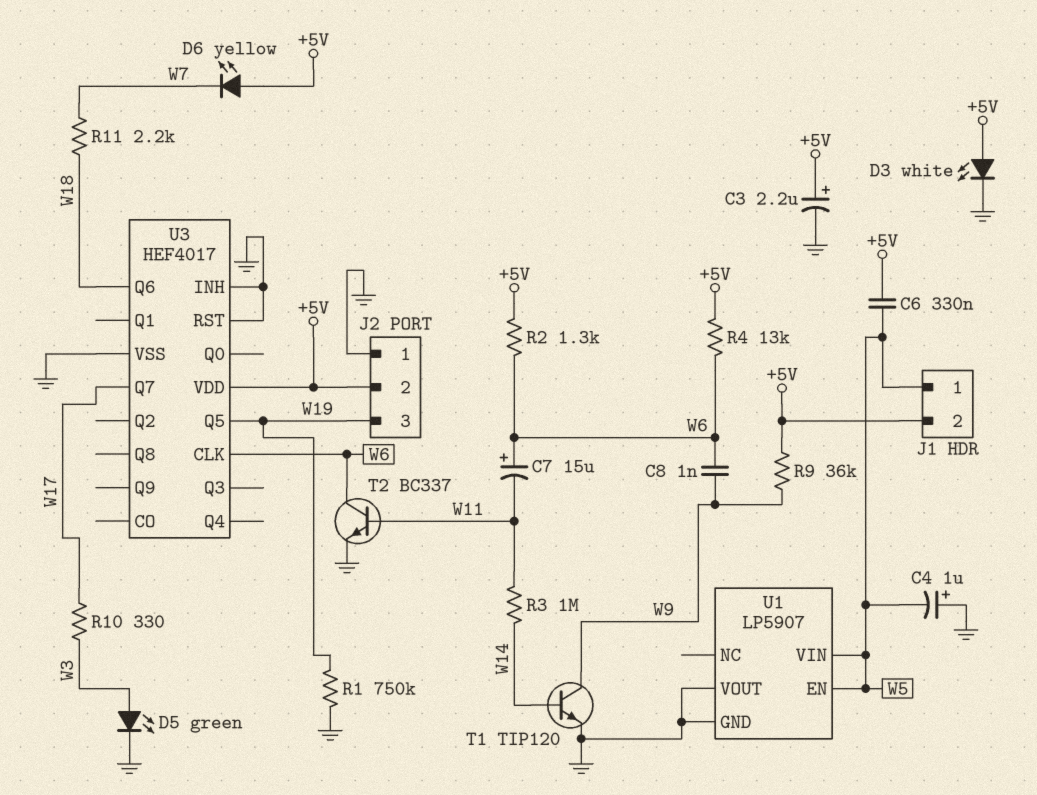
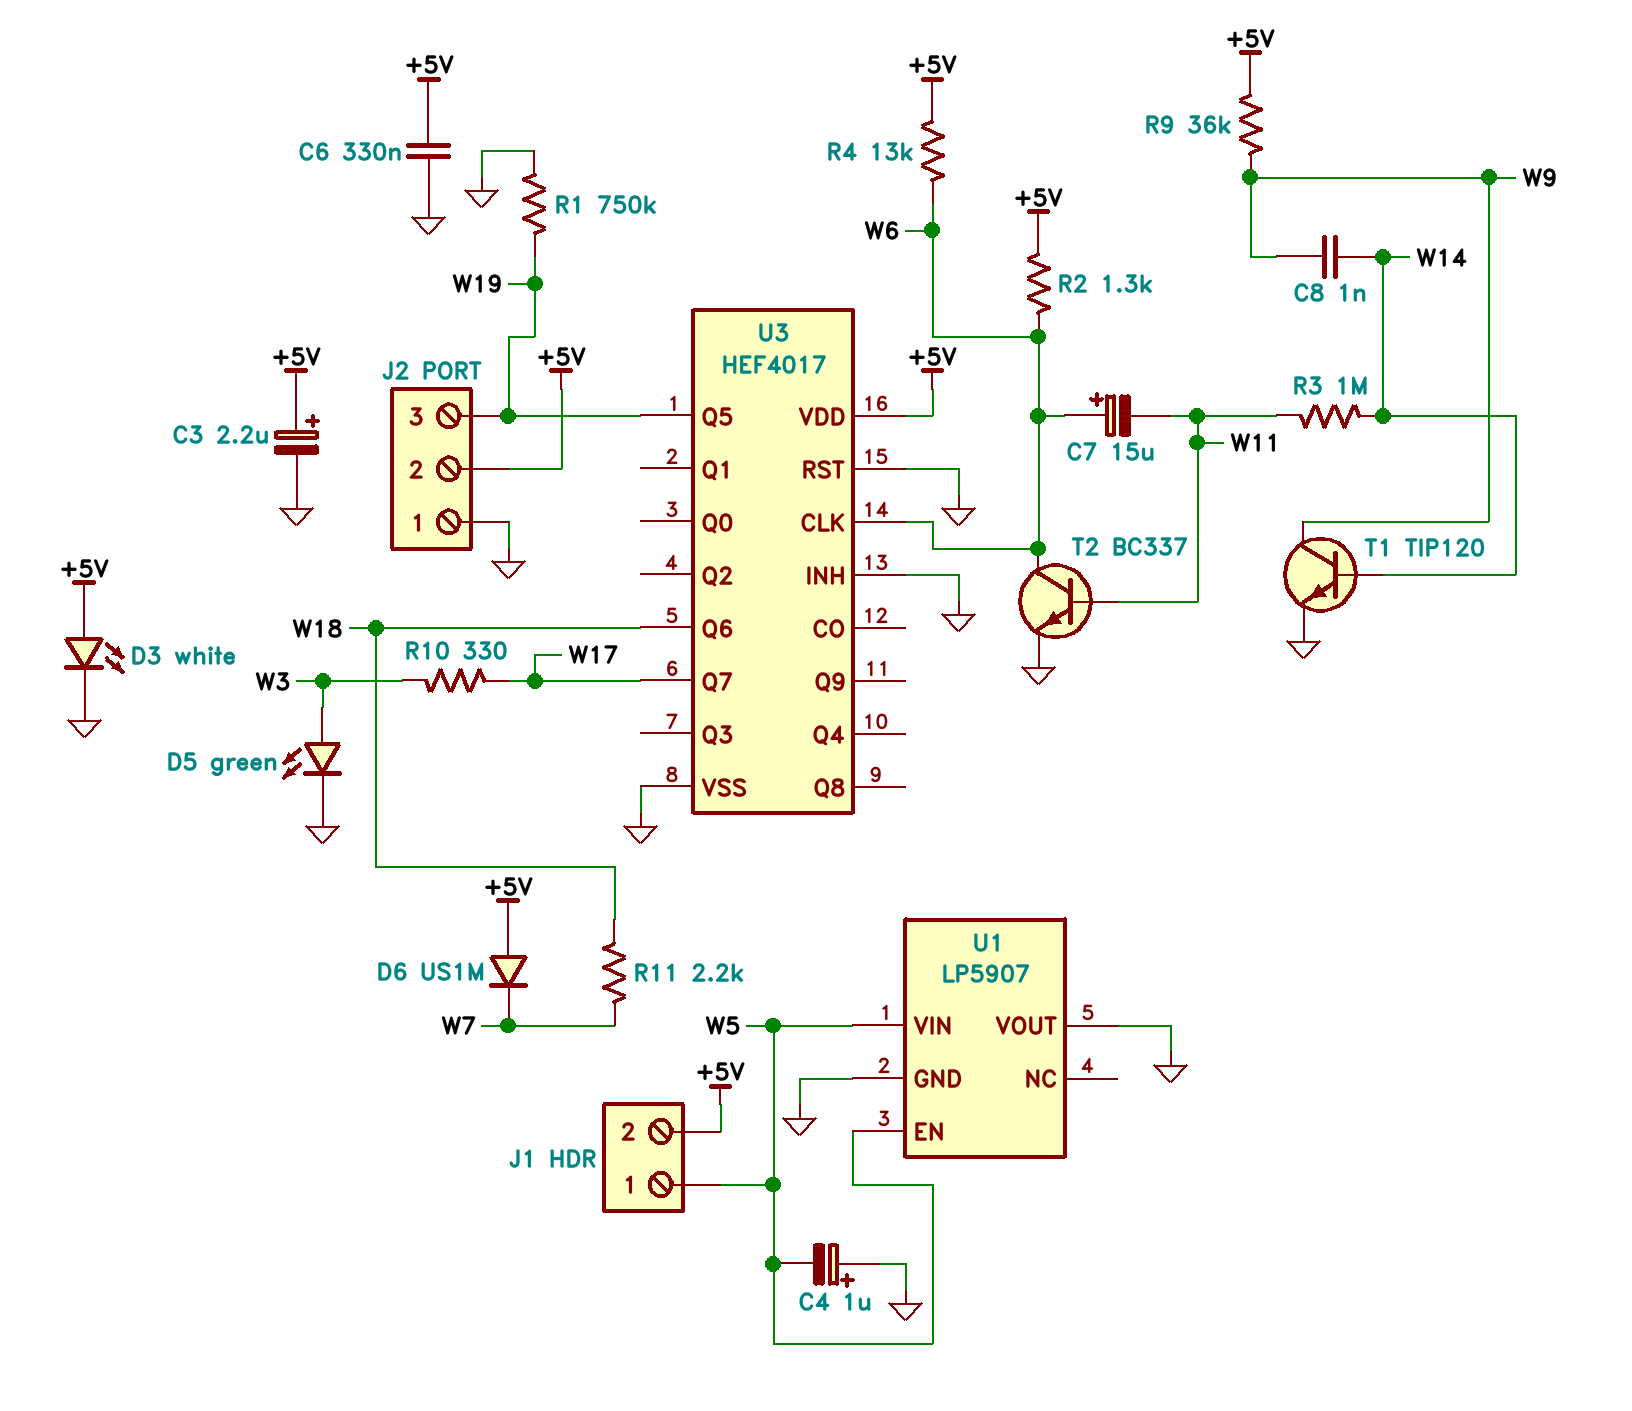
C6: 330nF (+5V, W5) -> 330nF (+5V, GND)
C8: 1nF (W6, W9) -> 1nF (W9, W14)
D6: LED yellow (A +5V, K W7) -> diode US1M (A +5V, K W7)

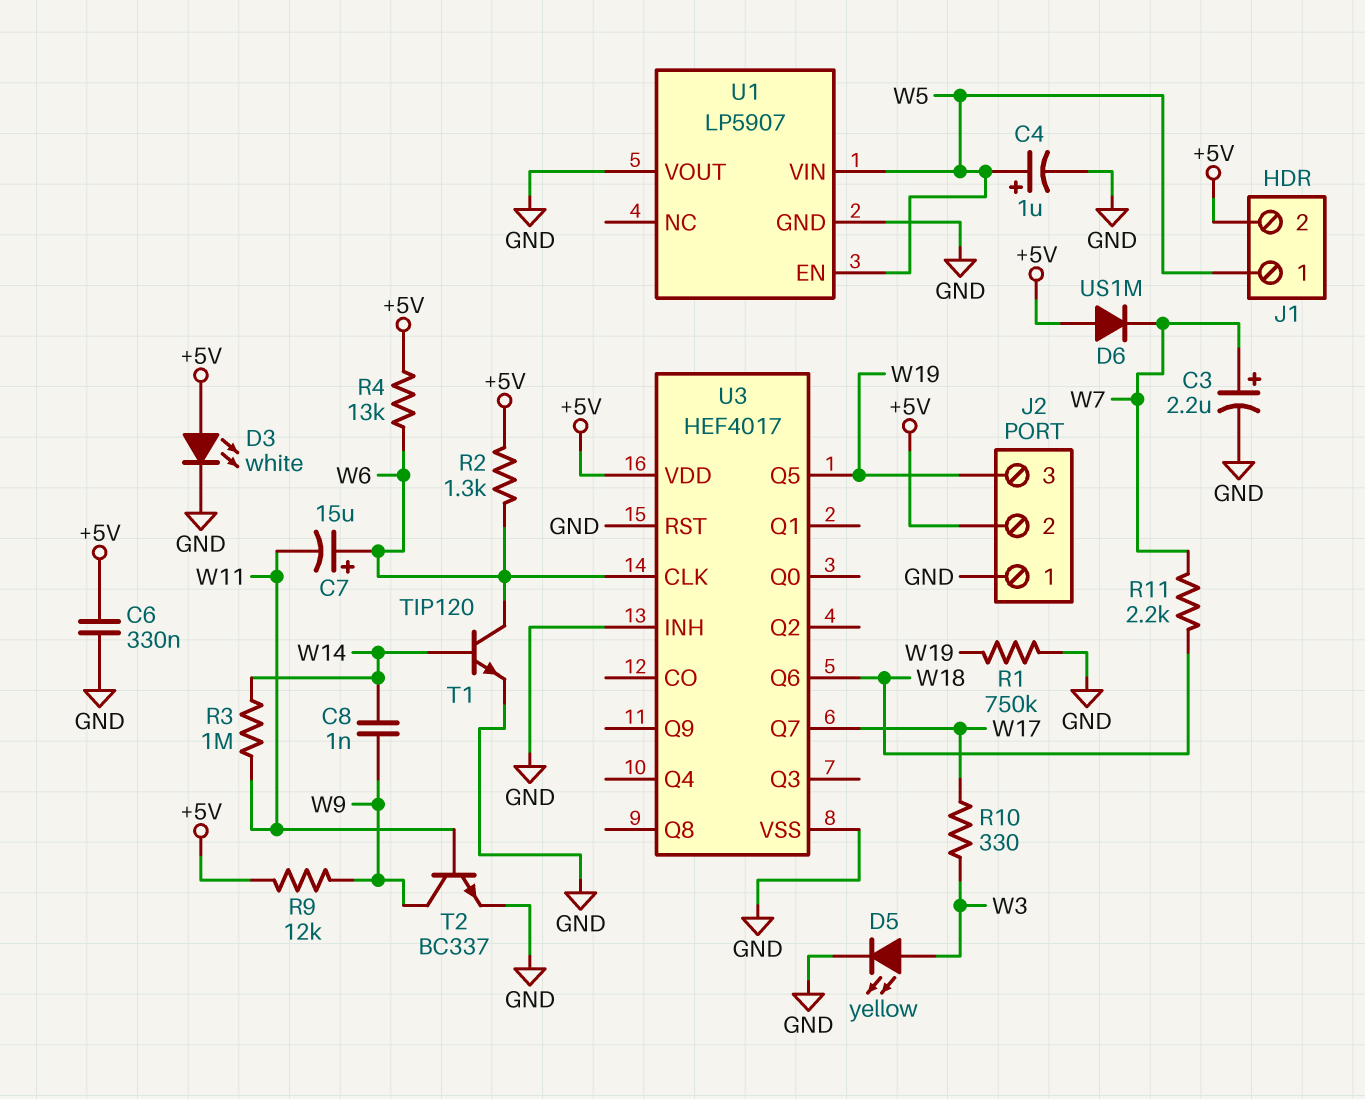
C3: 2.2uF (plus +5V, minus GND) -> 2.2uF (plus W7, minus GND)
C4: 1uF (plus GND, minus W5) -> 1uF (plus W5, minus GND)
D5: LED green (A W3, K GND) -> LED yellow (A W3, K GND)
R9: 36k (+5V, W9) -> 12k (+5V, W9)
T1: NPN TIP120 (B W14, C W9, E GND) -> NPN TIP120 (B W14, C W6, E GND)
T2: NPN BC337 (B W11, C W6, E GND) -> NPN BC337 (B W11, C W9, E GND)

